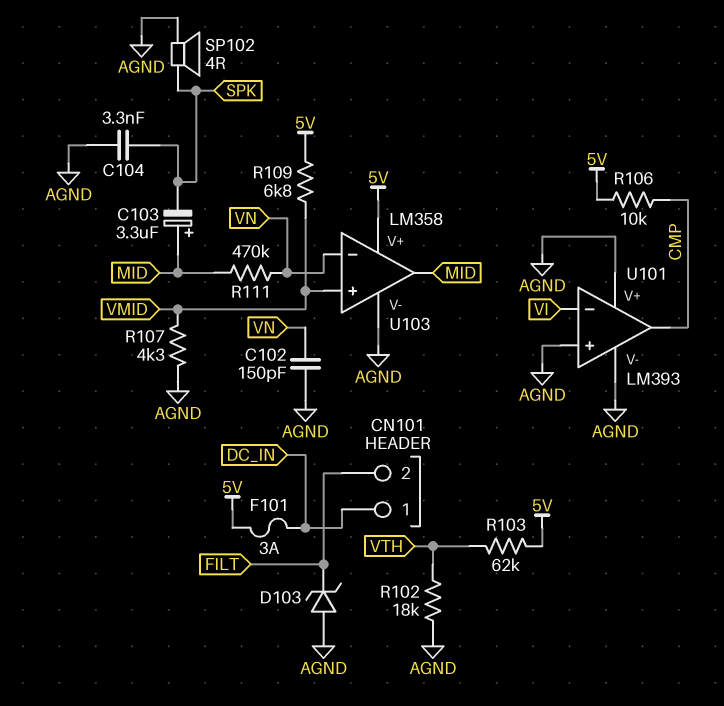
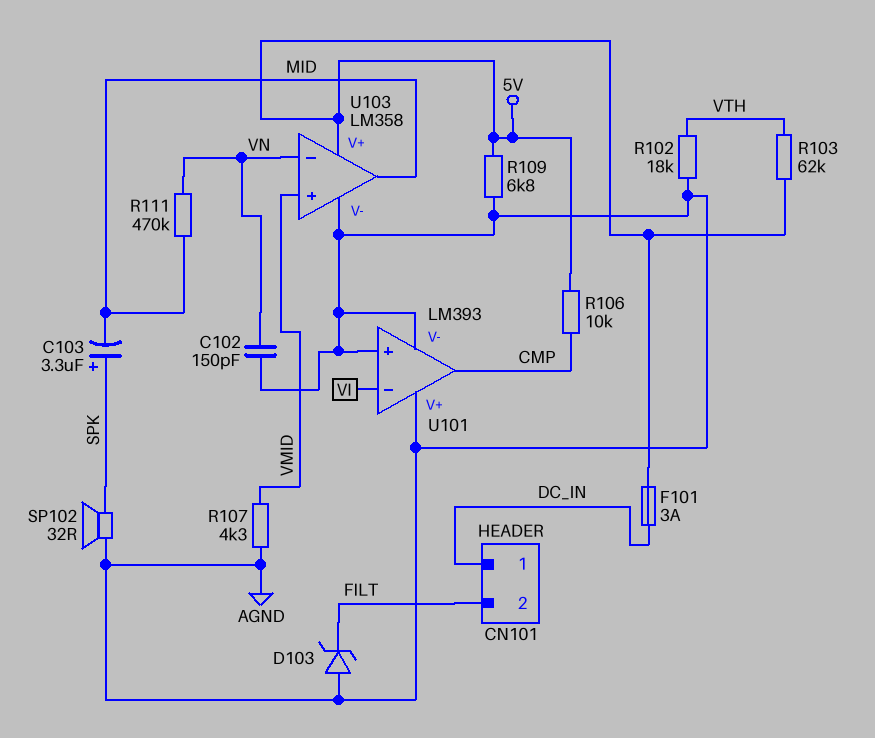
C103: 3.3uF (plus MID, minus SPK) -> 3.3uF (plus SPK, minus MID)
C104: 3.3nF (AGND, SPK) -> none
R109: 6.8k (5V, VMID) -> 6.8k (5V, AGND)
SP102: speaker 4R (AGND, SPK) -> speaker 32R (AGND, SPK)

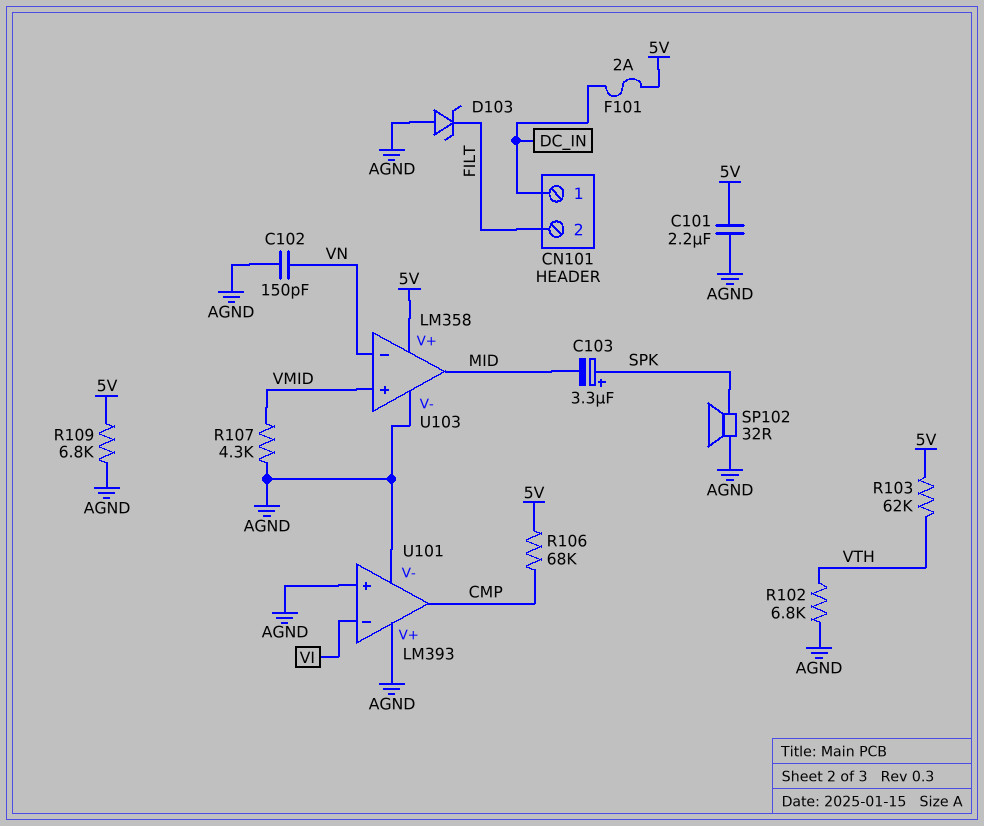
C101: none -> 2.2uF (5V, AGND)
F101: 3A (5V, DC_IN) -> 2A (5V, DC_IN)
R102: 18k (AGND, VTH) -> 6.8k (AGND, VTH)
R106: 10k (5V, CMP) -> 68k (5V, CMP)
R111: 470k (MID, VN) -> none

